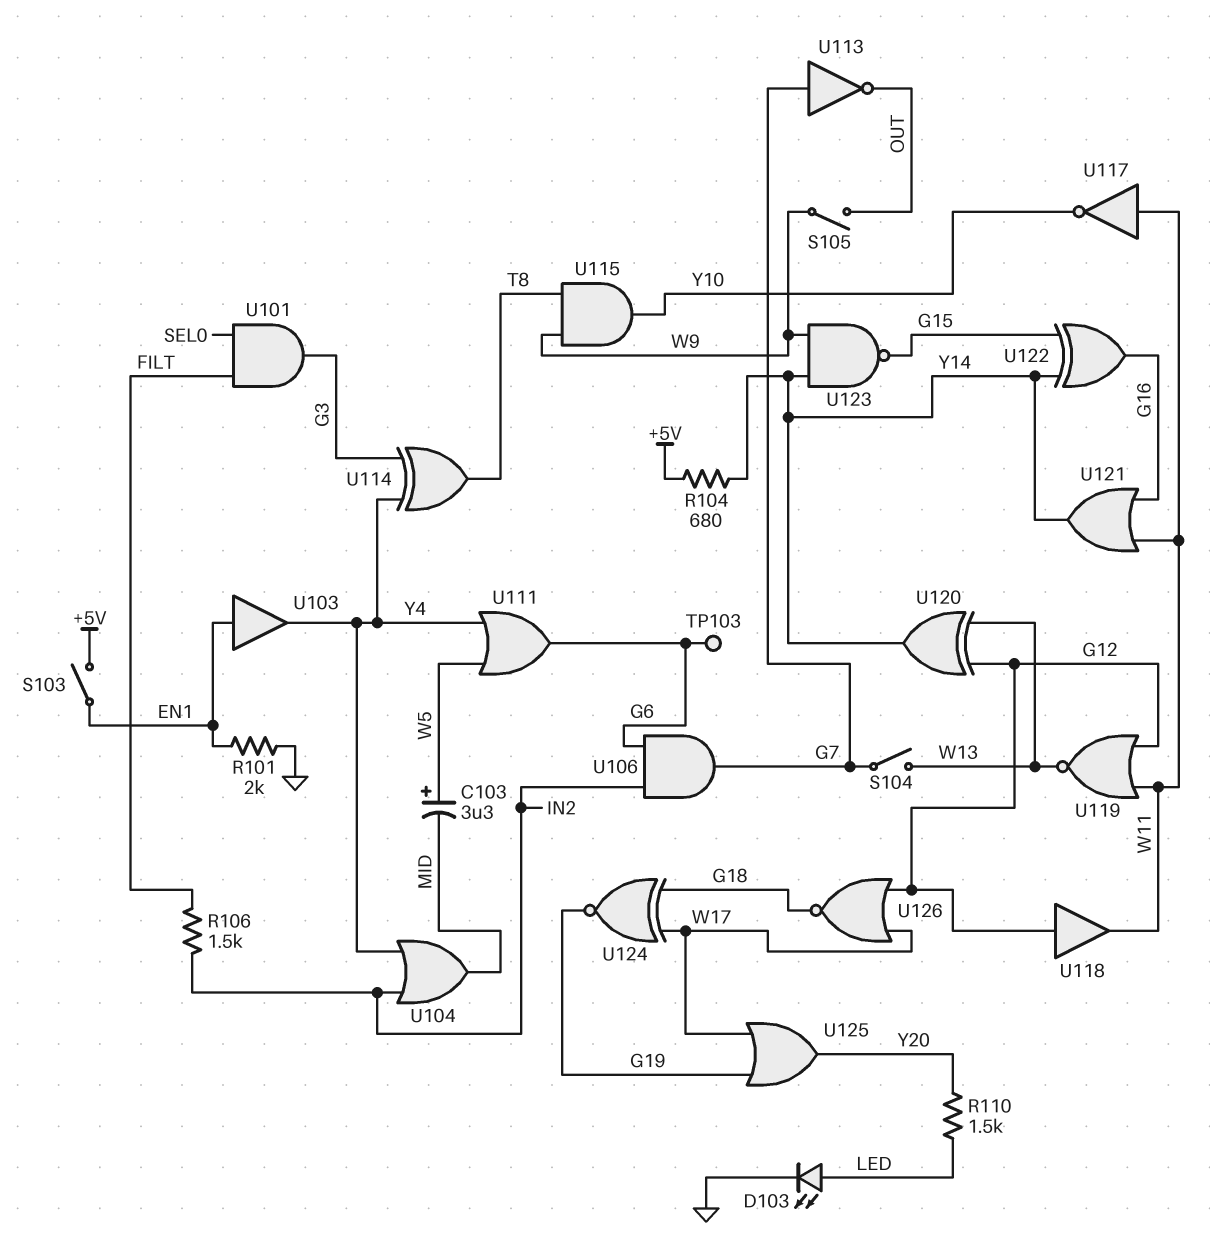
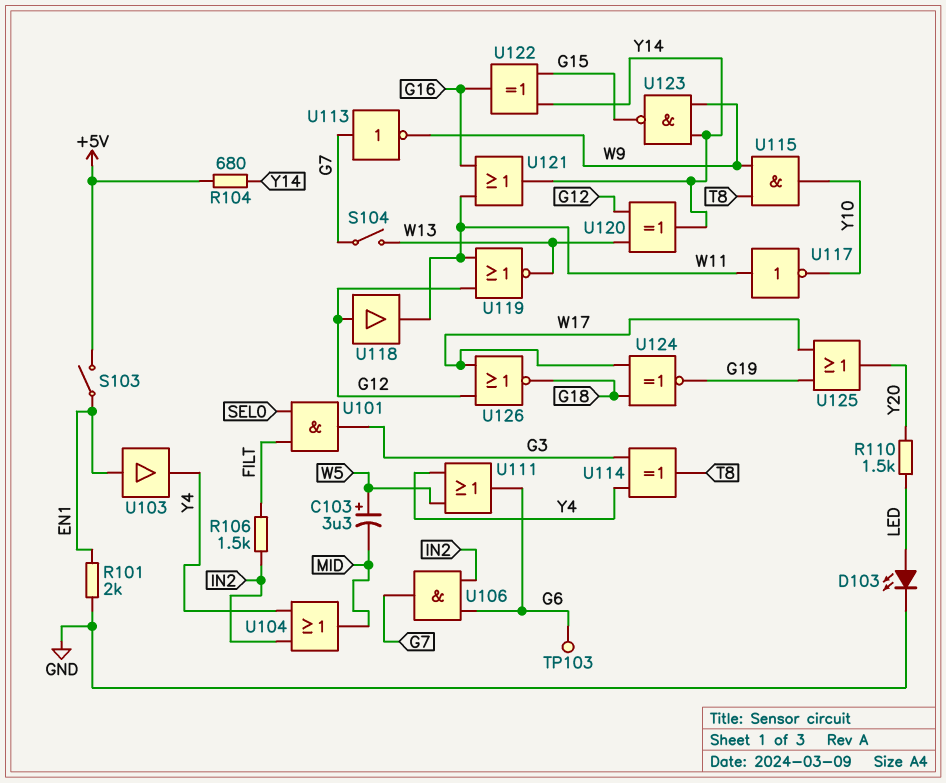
S105: switch (OUT, W9) -> none
U113: NOT (in G7, out OUT) -> NOT (in G7, out W9)

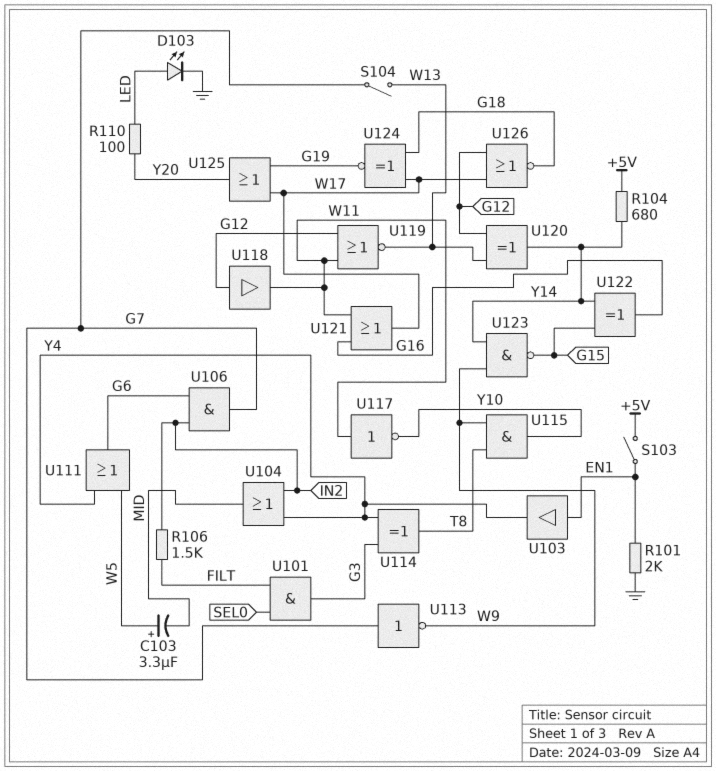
R110: 1.5k (LED, Y20) -> 100 (LED, Y20)
TP103: test point (G6) -> none
U121: OR (in G16, in W11, out Y14) -> OR (in G16, in W11, out W17)

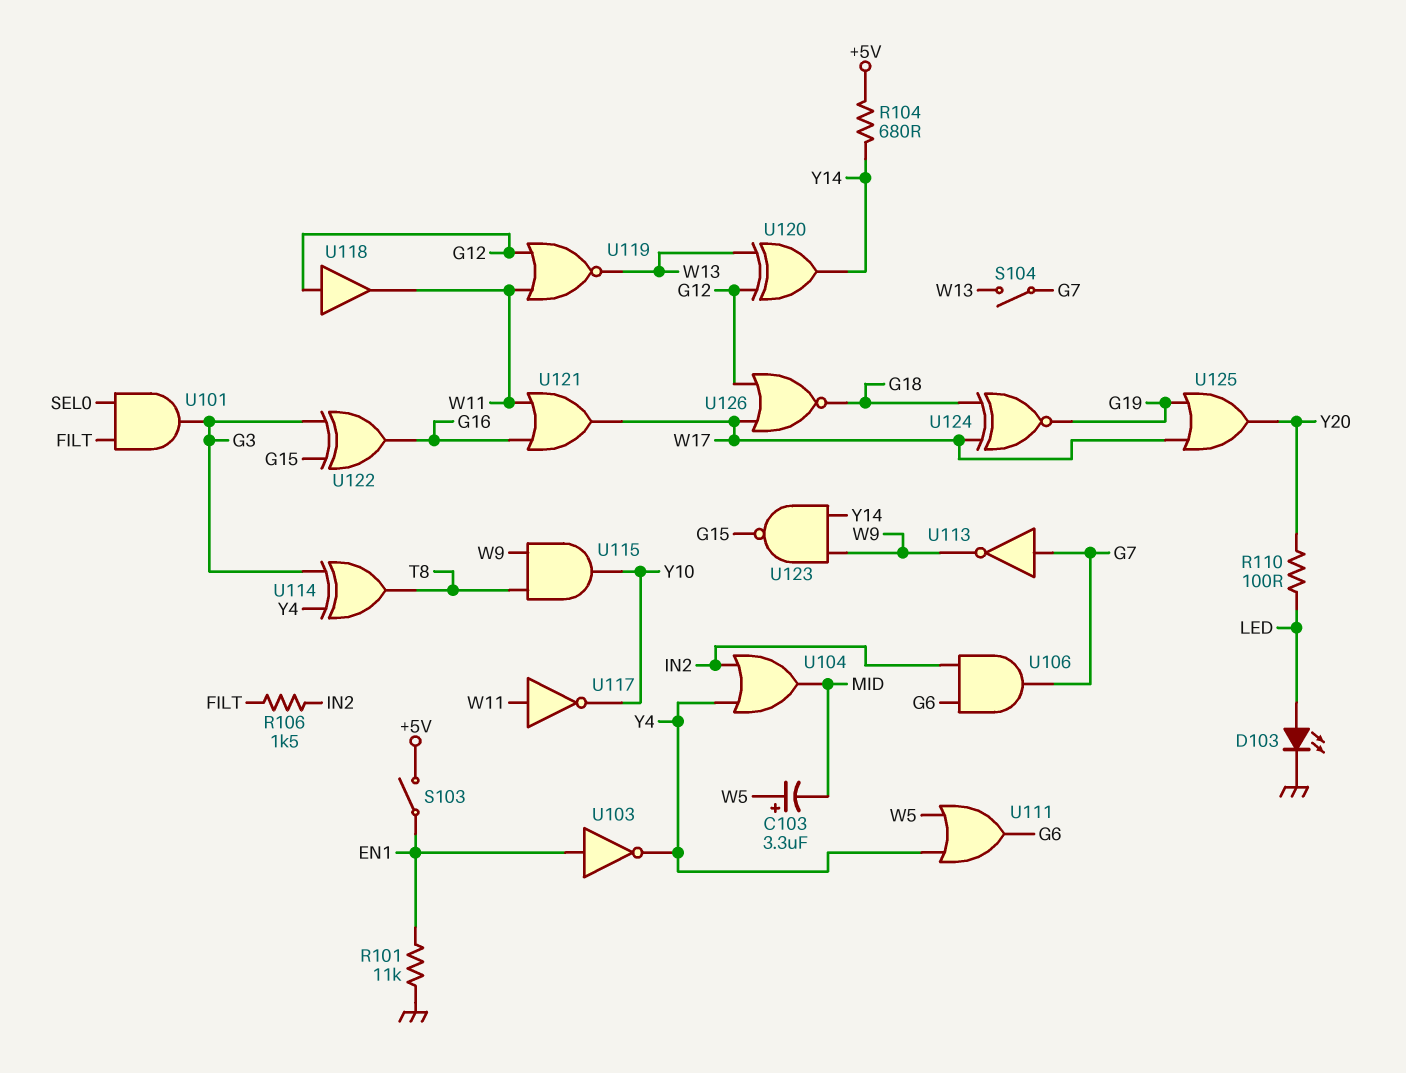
R101: 2k (EN1, GND) -> 11k (EN1, GND)
U103: buffer (in EN1, out Y4) -> NOT (in EN1, out Y4)
U122: XOR (in G15, in Y14, out G16) -> XOR (in G3, in G15, out G16)

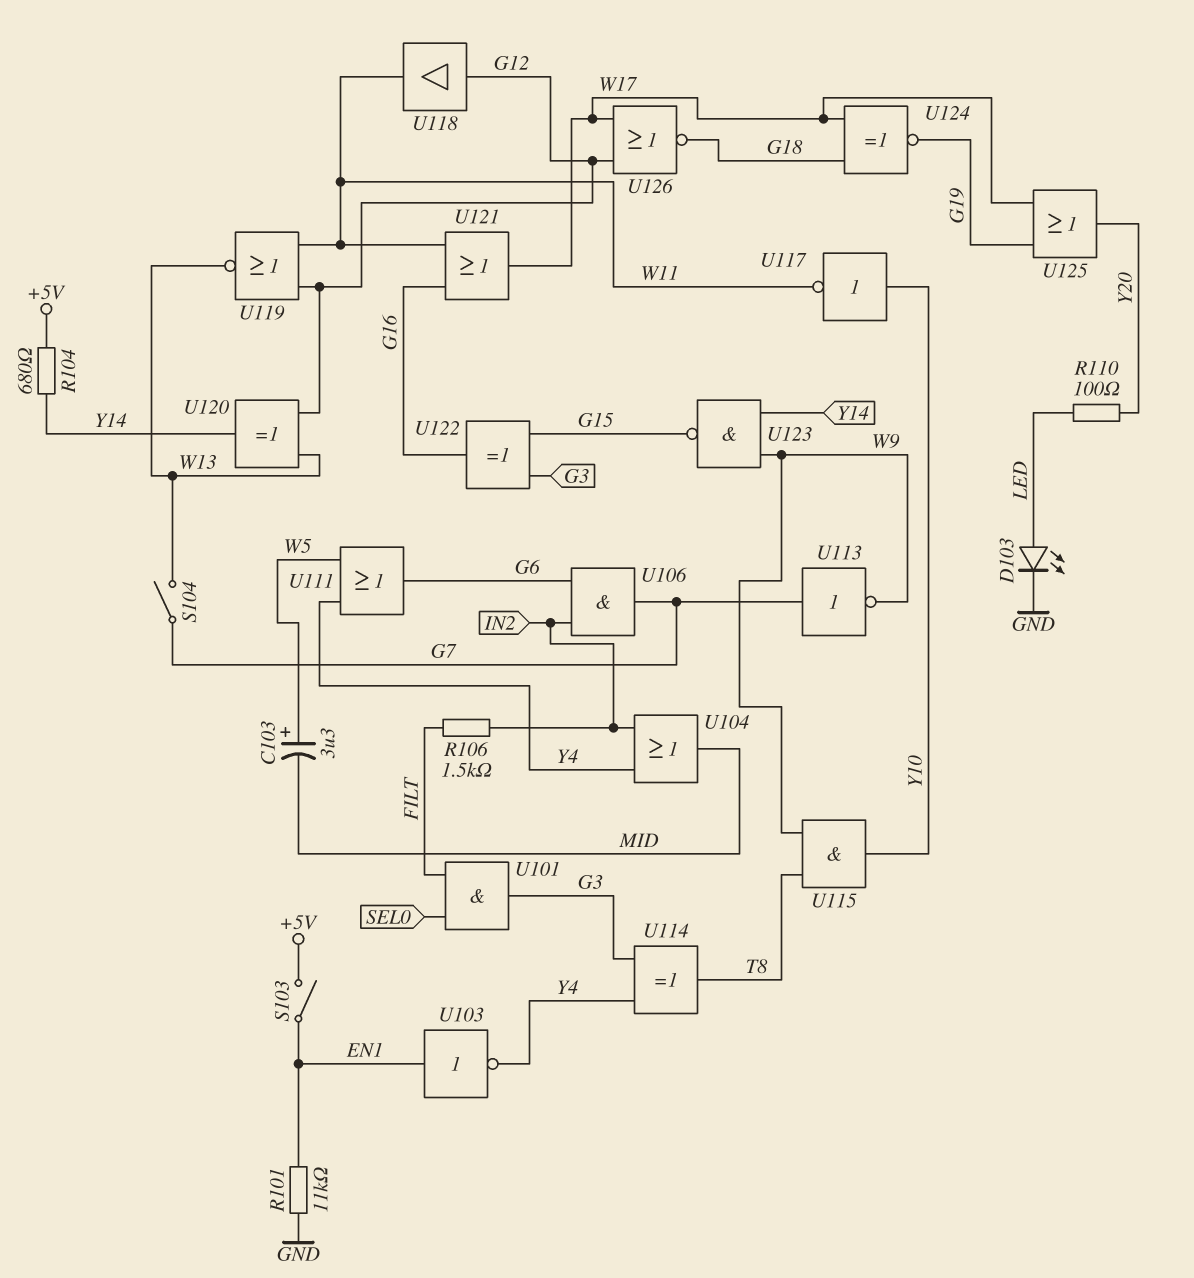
U117: NOT (in W11, out Y10) -> NOT (in Y10, out W11)

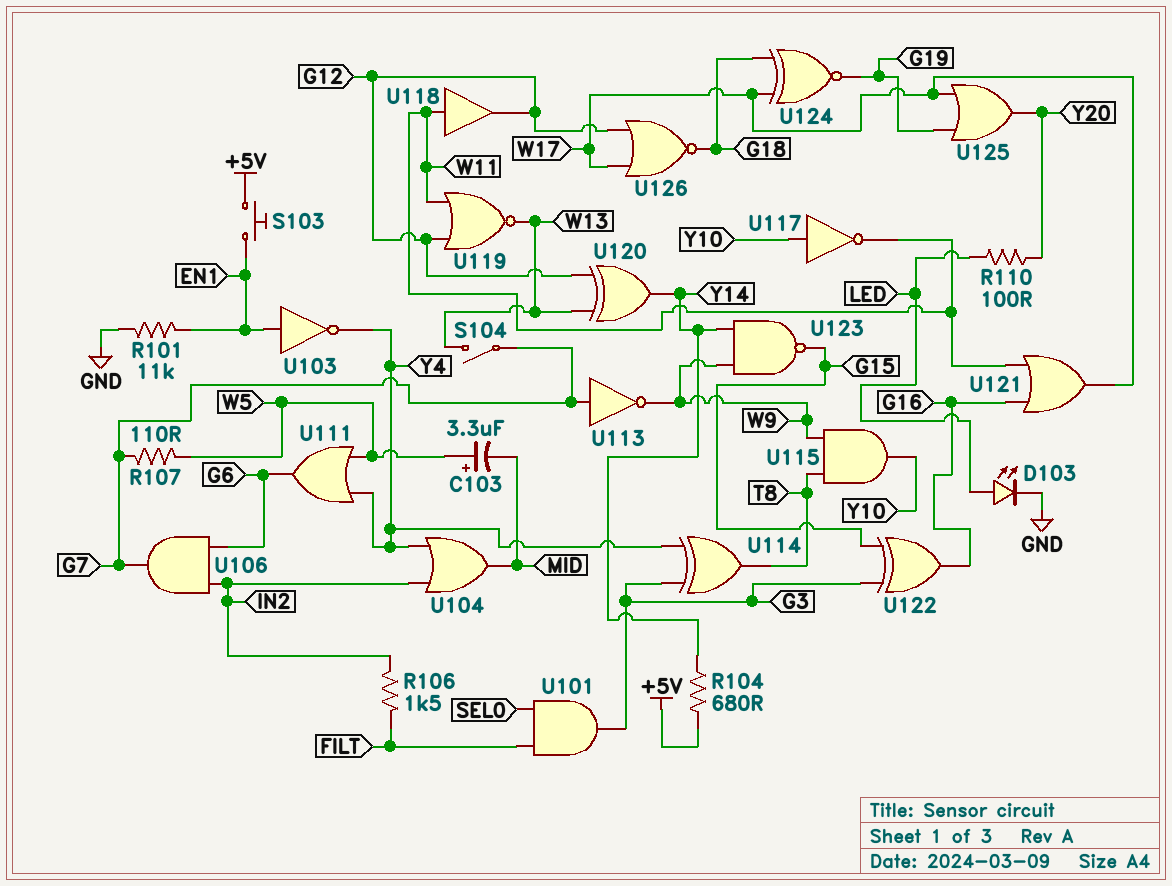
R107: none -> 110 (G7, W5)
S103: switch (+5V, EN1) -> button (+5V, EN1)
U118: buffer (in G12, out W11) -> buffer (in W11, out G12)

